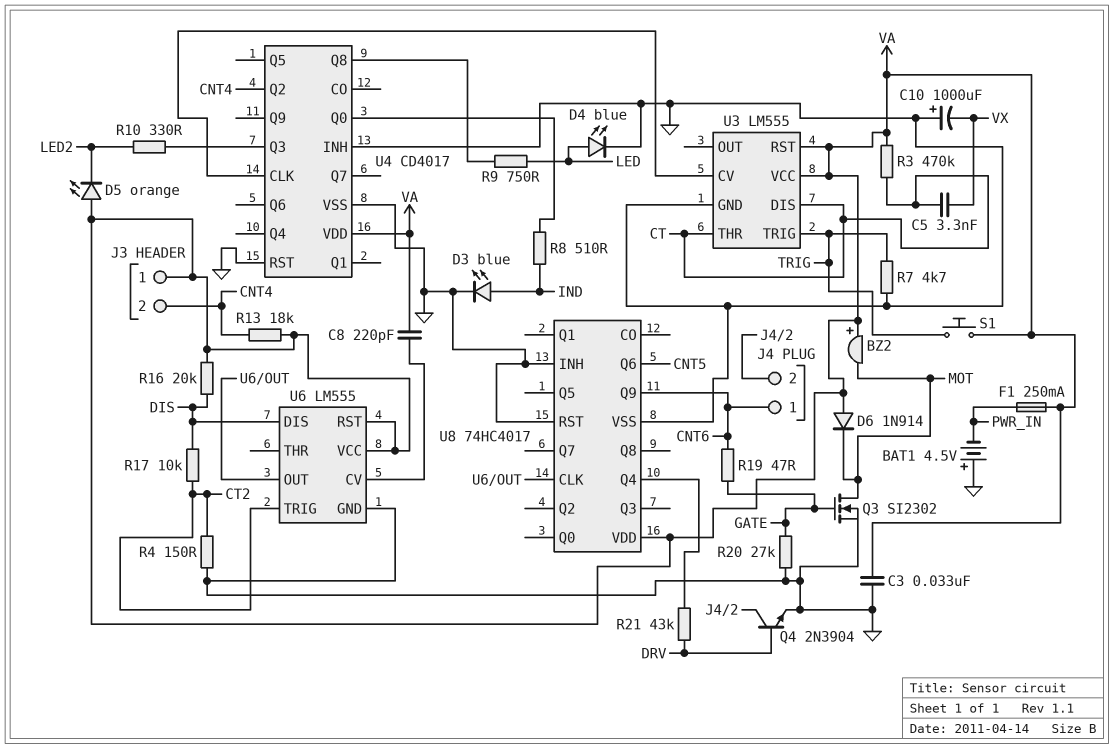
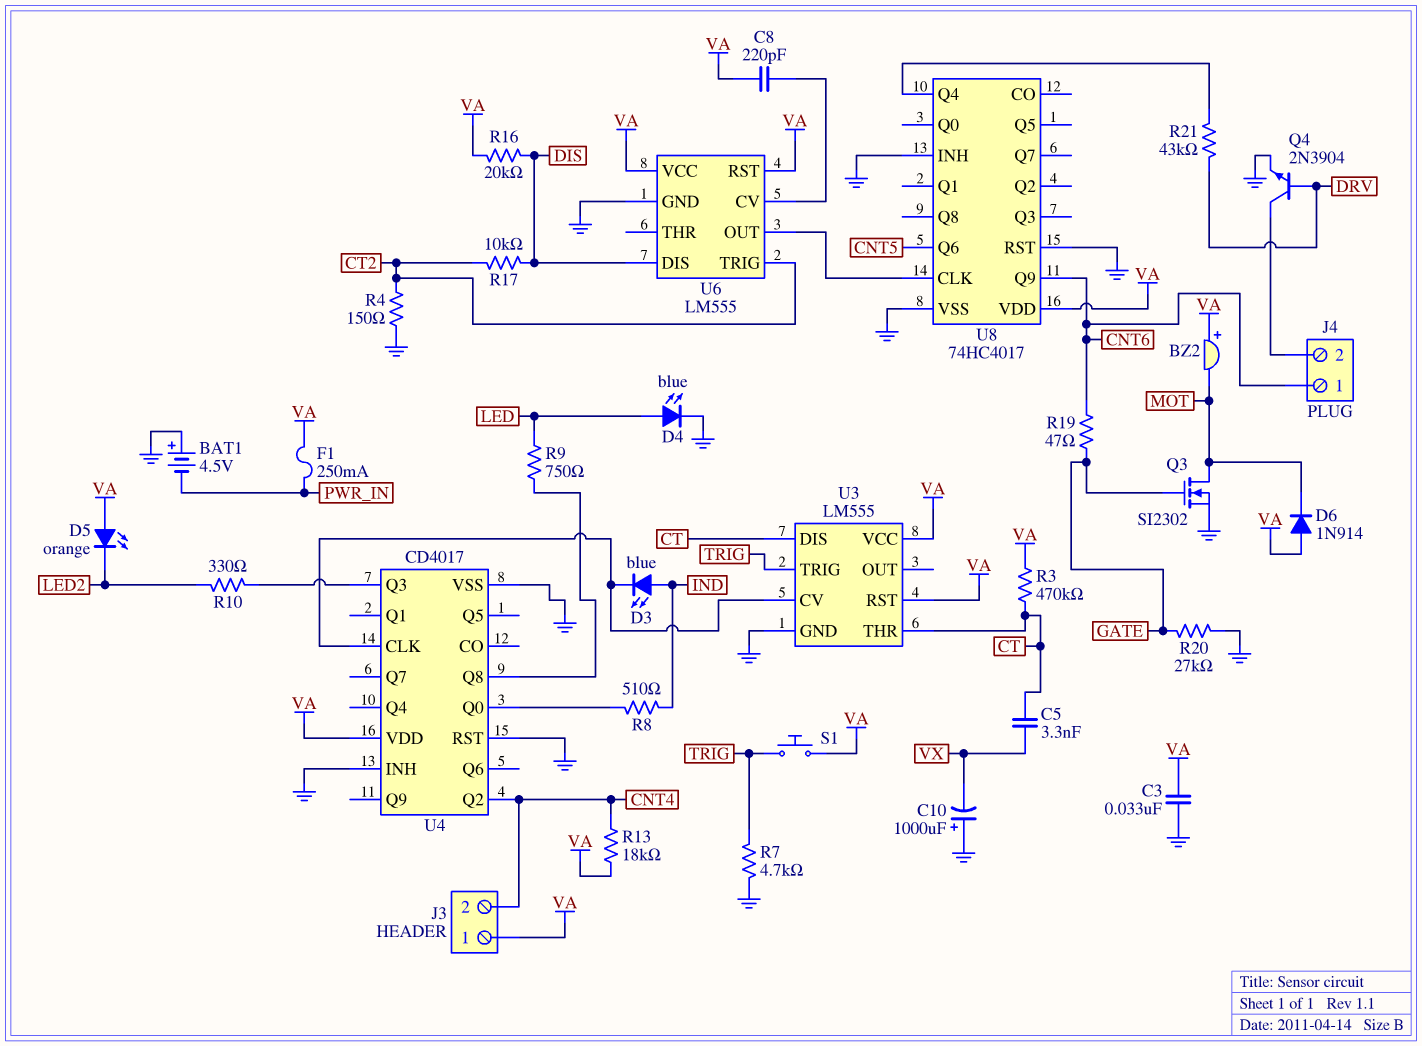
D3: LED blue (A IND, K GND) -> LED blue (A IND, K U3/CV)

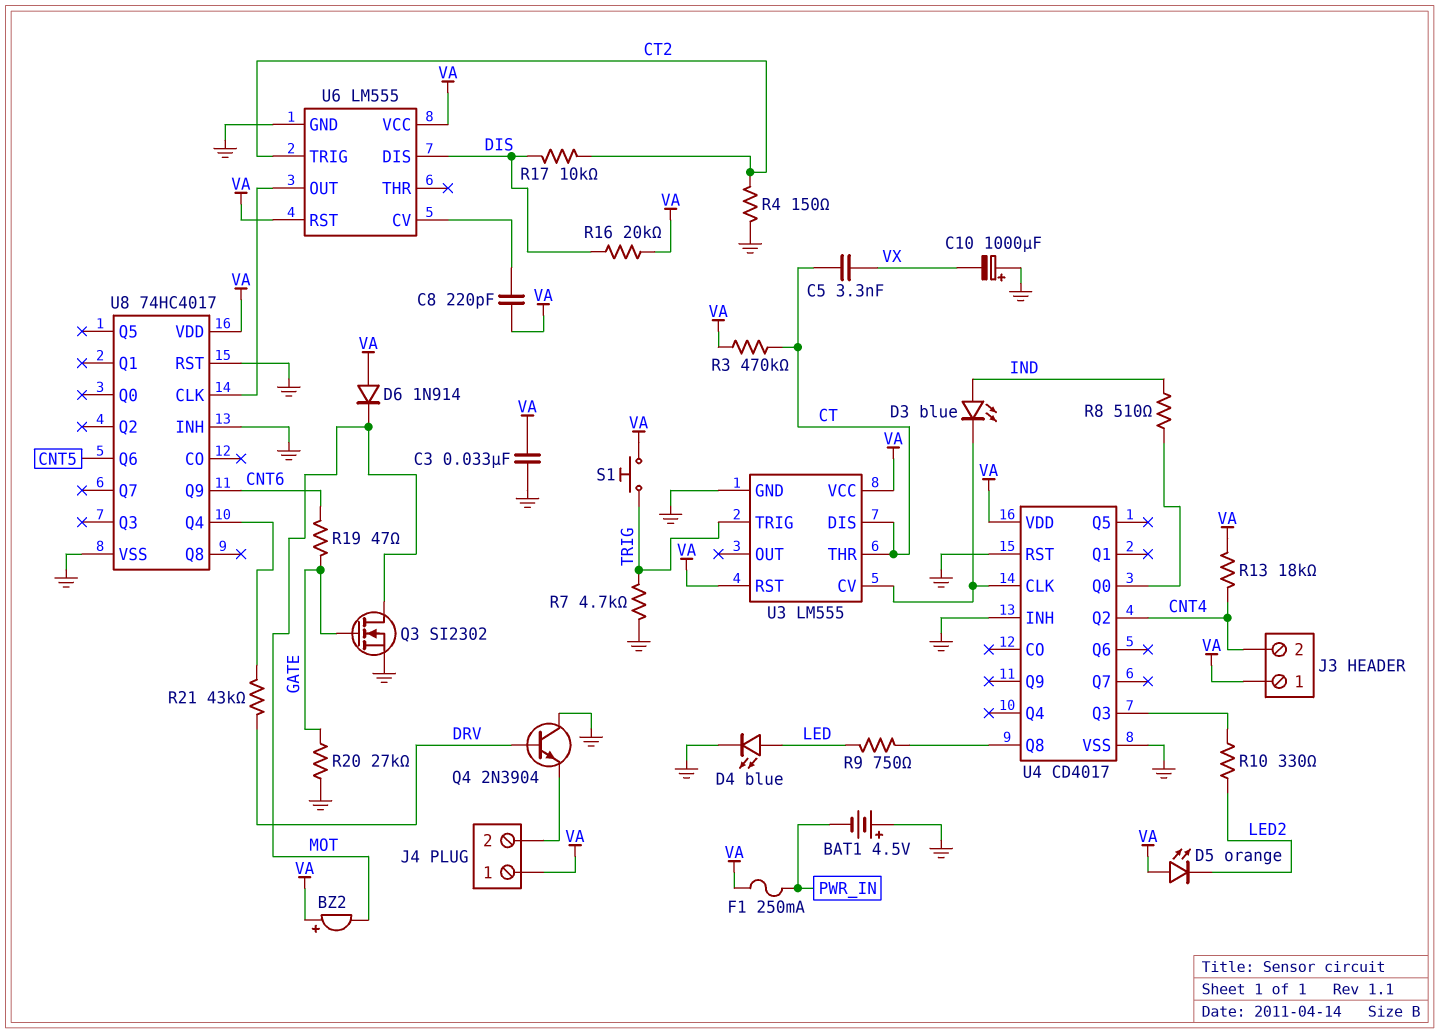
J4 pin 1: CNT6 -> VA
Q4: NPN 2N3904 (B DRV, C J4/2, E GND) -> NPN 2N3904 (B DRV, C GND, E J4/2)

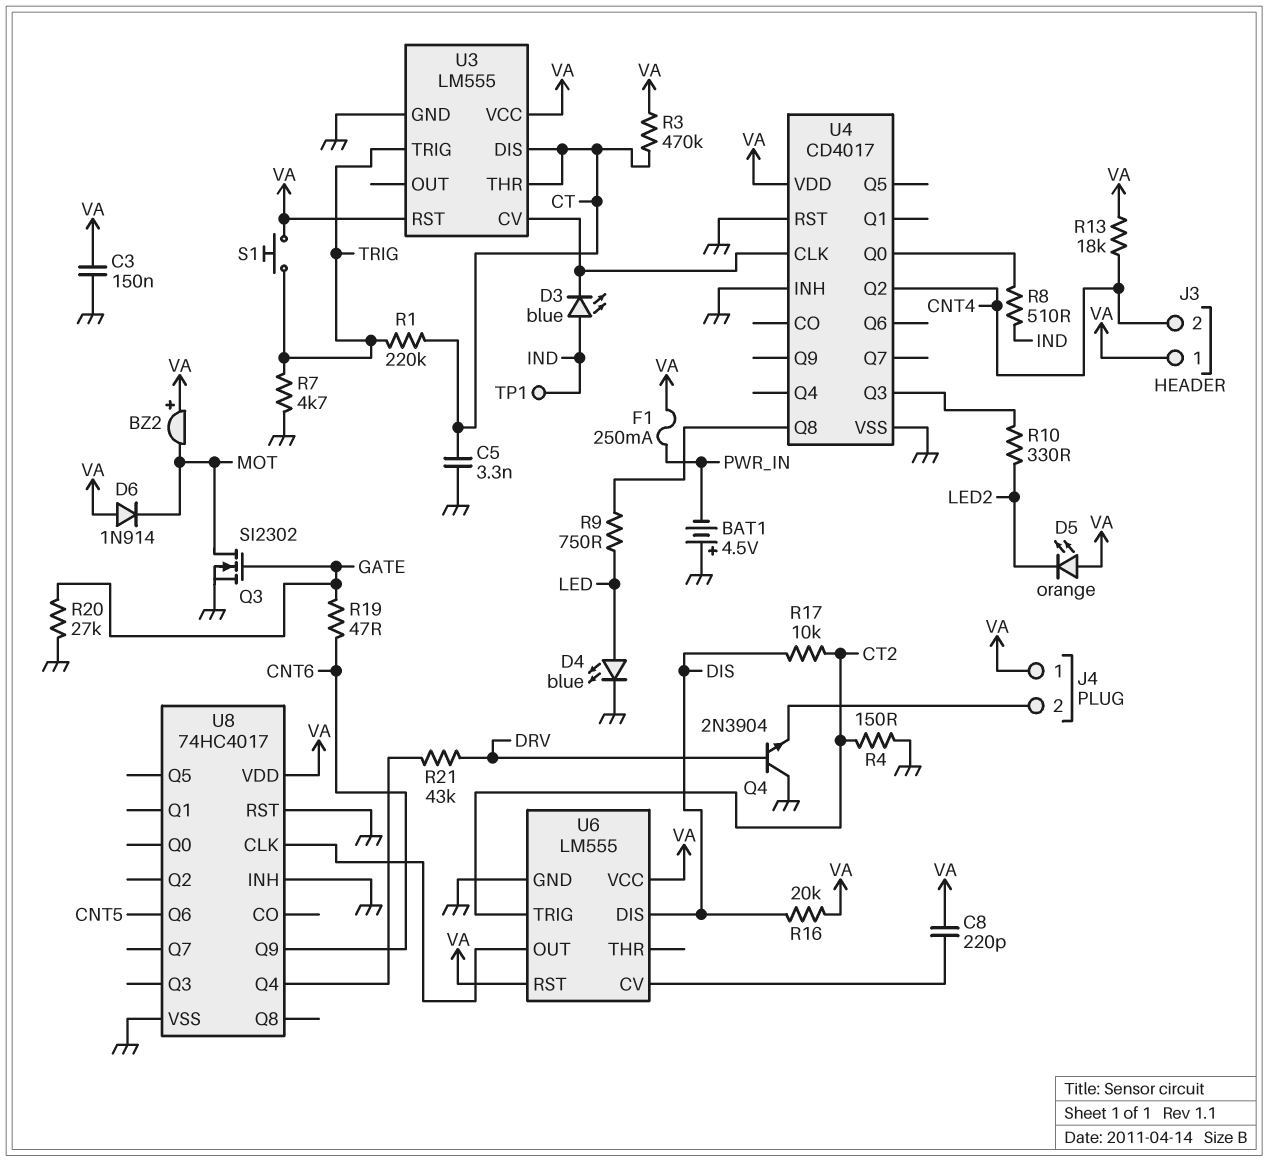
C3: 33nF (GND, VA) -> 150nF (GND, VA)
C5: 3.3nF (CT, VX) -> 3.3nF (CT, GND)
C10: 1000uF (plus GND, minus VX) -> none
R1: none -> 220k (CT, TRIG)
TP1: none -> test point (IND)

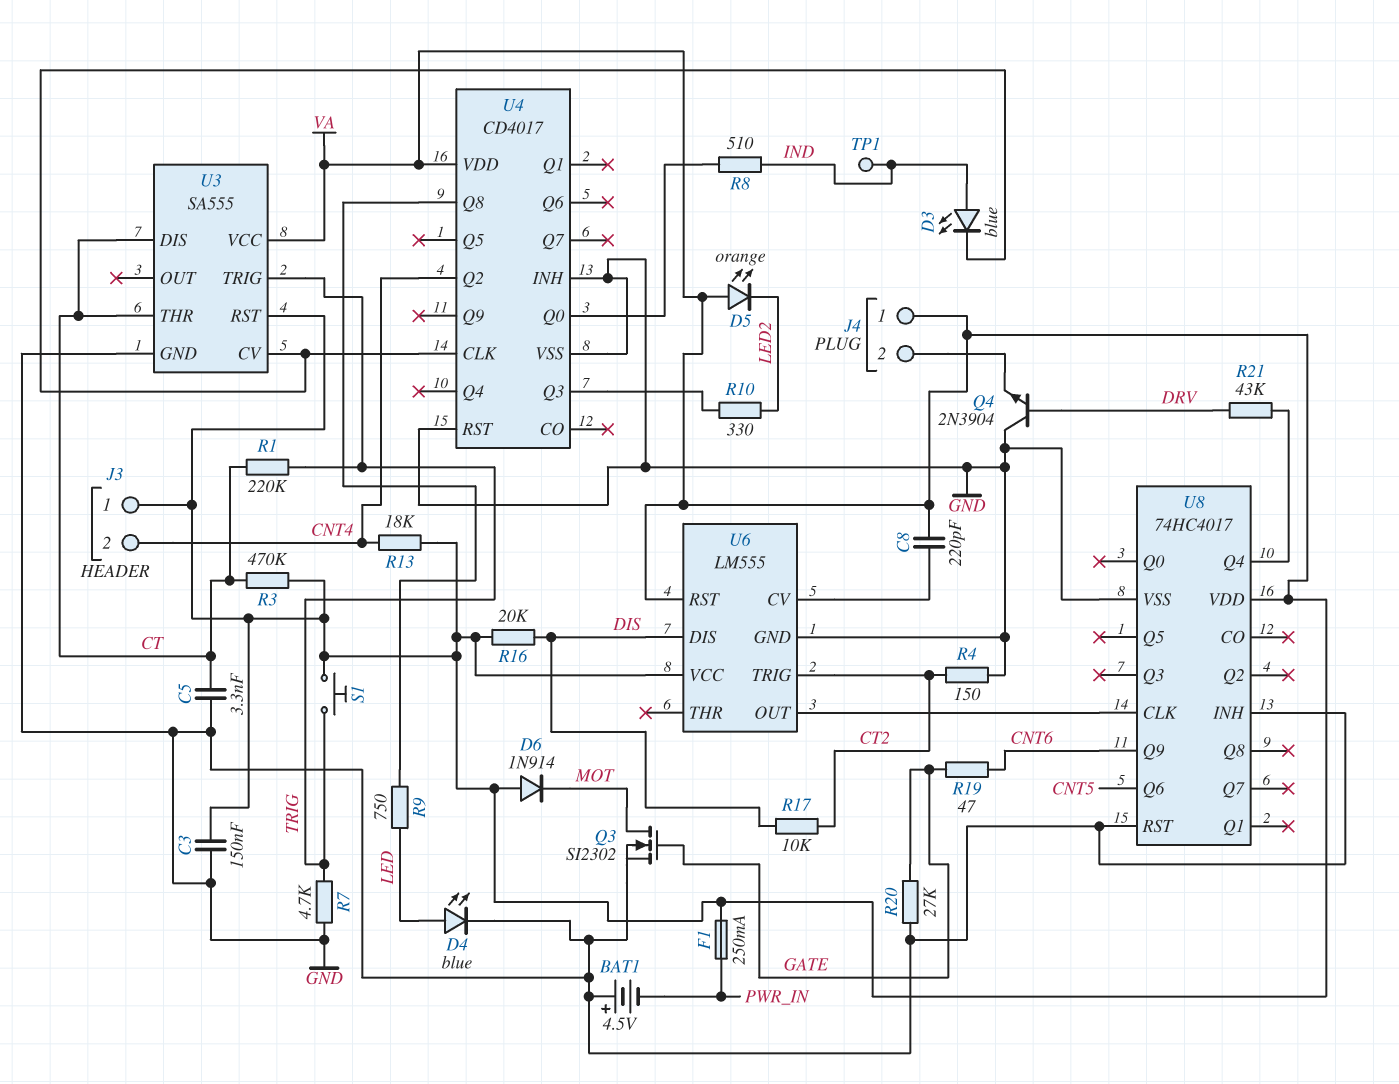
BZ2: buzzer (plus VA, minus MOT) -> none
U3: LM555 -> SA555

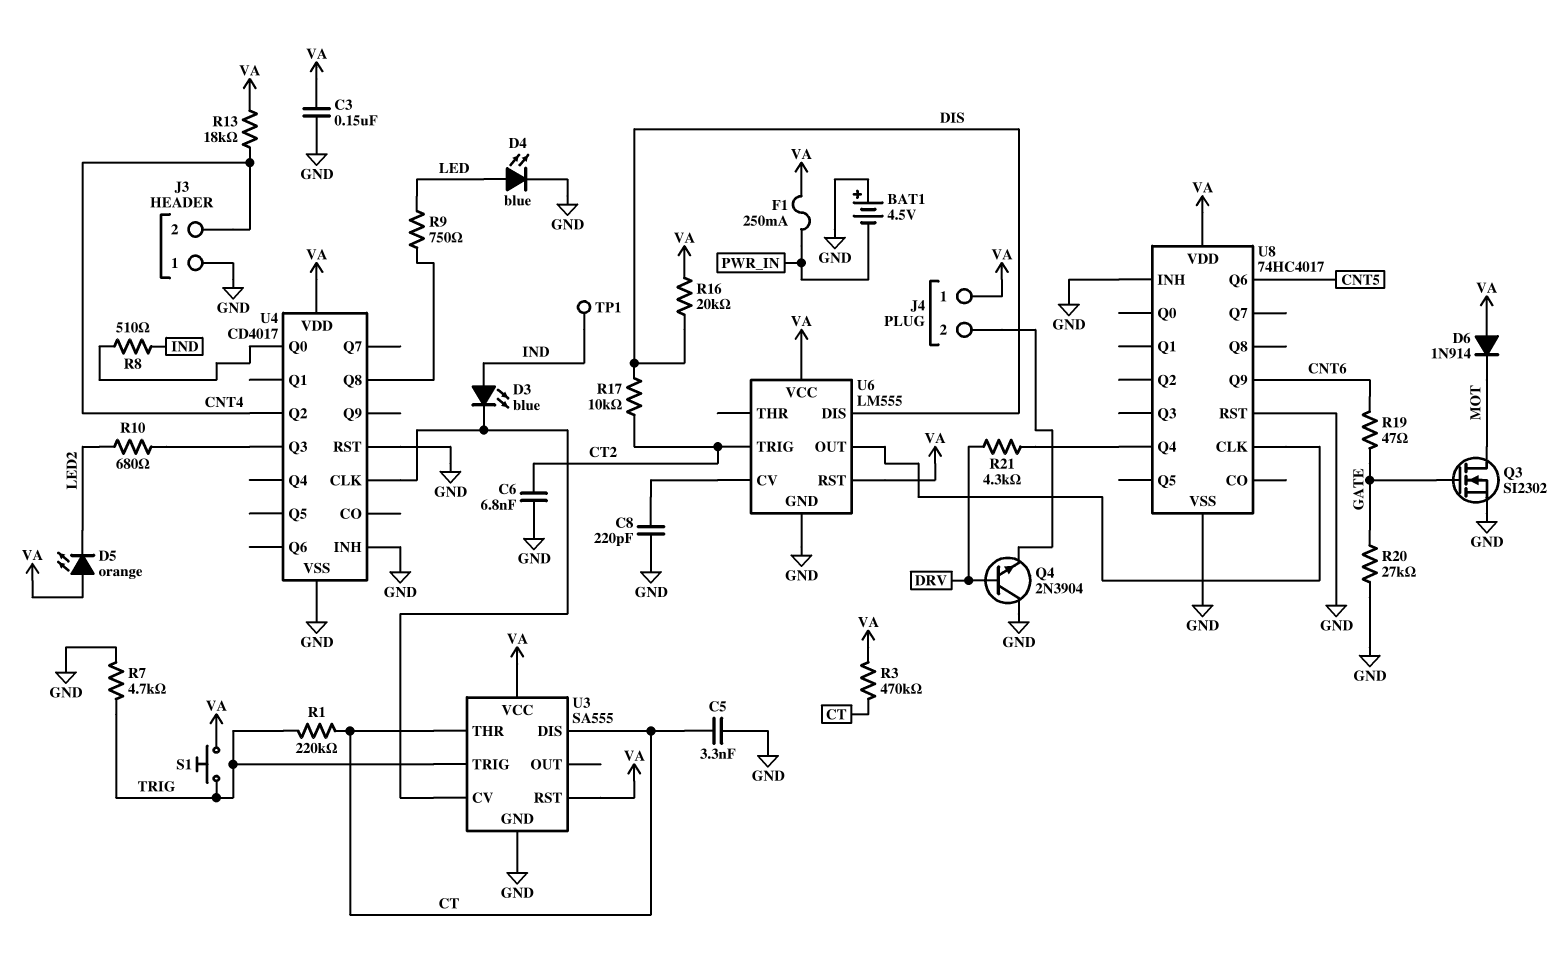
C6: none -> 6.8nF (CT2, GND)
C8: 220pF (U6/CV, VA) -> 220pF (GND, U6/CV)
J3 pin 1: VA -> GND
R4: 150 (CT2, GND) -> none
R10: 330 (LED2, U4/Q3) -> 680 (LED2, U4/Q3)
R21: 43k (DRV, U8/Q4) -> 4.3k (DRV, U8/Q4)

